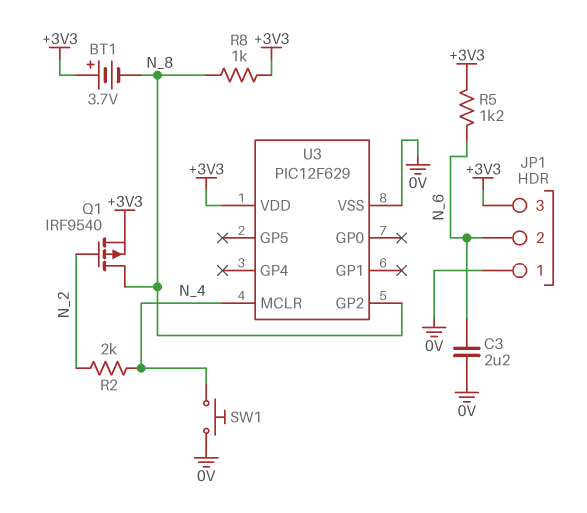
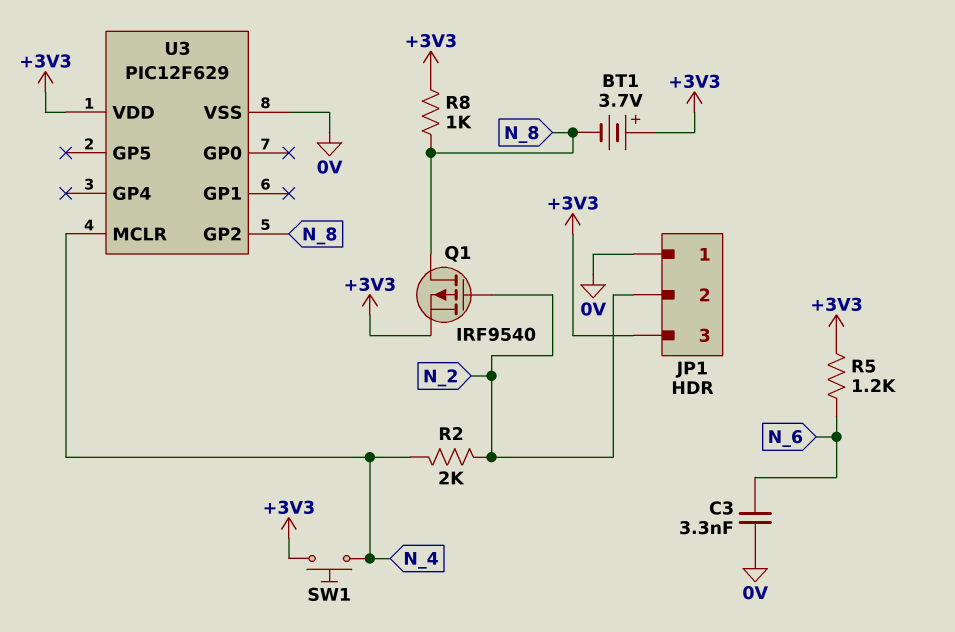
C3: 2.2uF (0V, N_6) -> 3.3nF (0V, N_6)
JP1 pin 2: N_6 -> N_2
SW1: button (0V, N_4) -> button (+3V3, N_4)

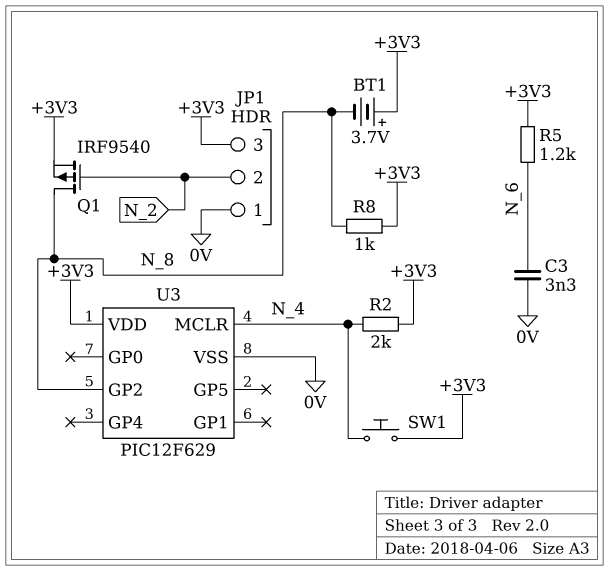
R2: 2k (N_2, N_4) -> 2k (+3V3, N_4)

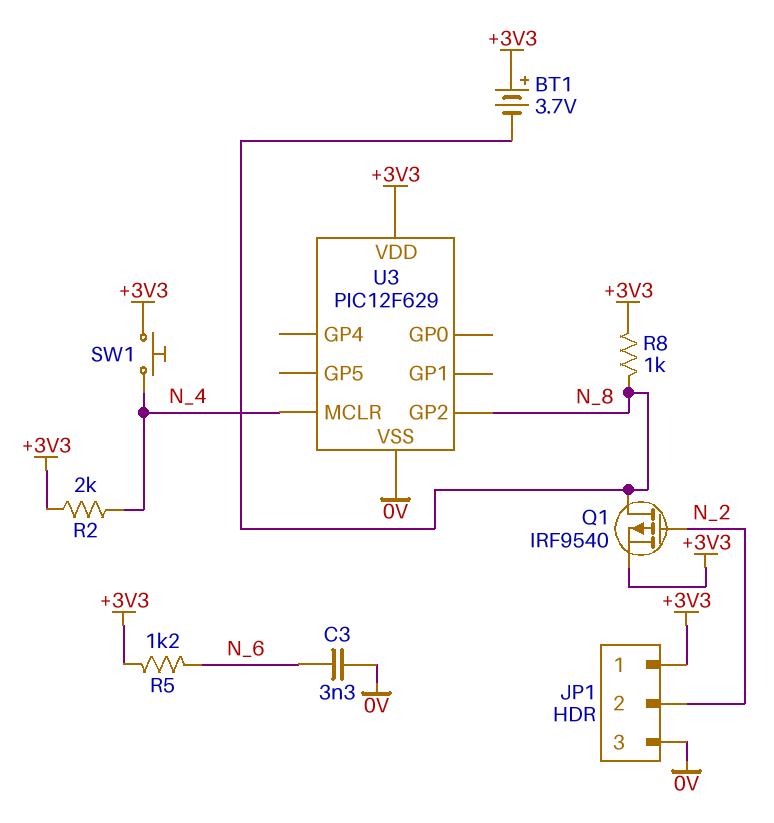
JP1 pin 1: 0V -> +3V3
JP1 pin 3: +3V3 -> 0V

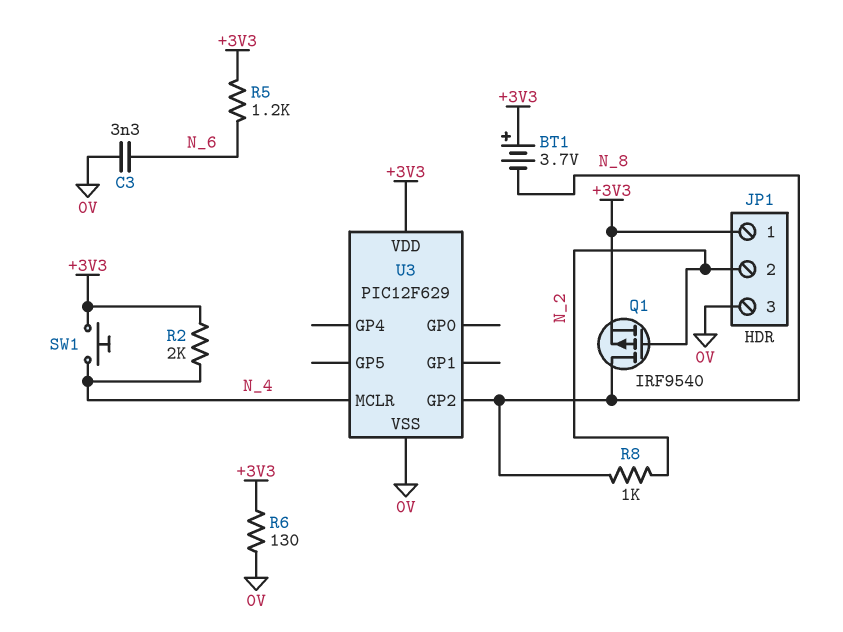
R6: none -> 130 (+3V3, 0V)
R8: 1k (+3V3, N_8) -> 1k (N_2, N_8)

